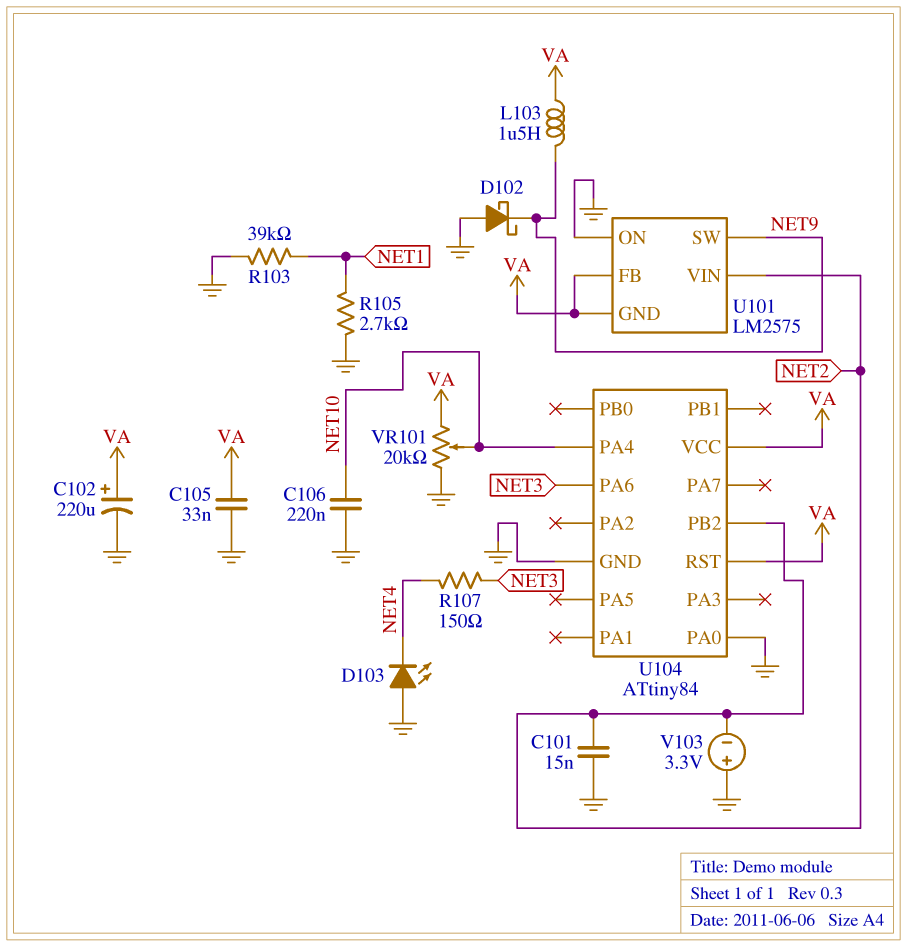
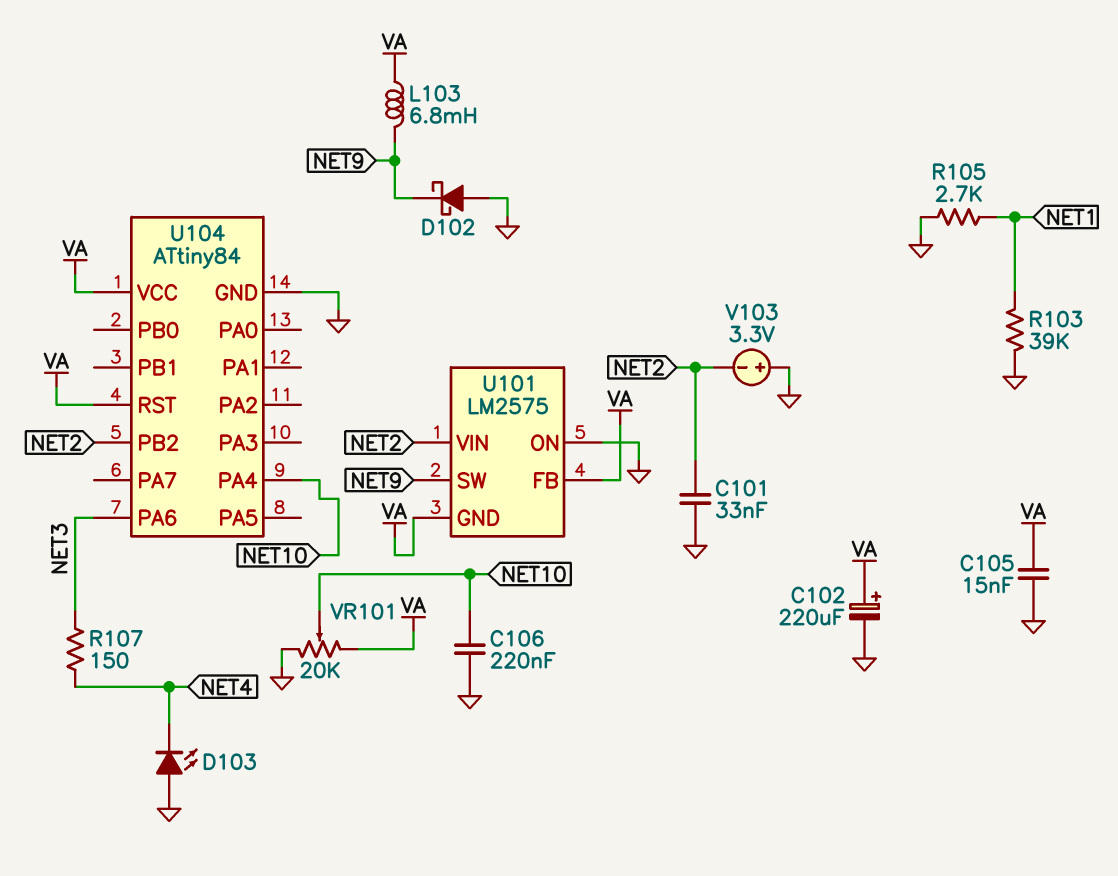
C101: 15nF (GND, NET2) -> 33nF (GND, NET2)
C105: 33nF (GND, VA) -> 15nF (GND, VA)
L103: 1.5uH (NET9, VA) -> 6.8mH (NET9, VA)
U104 pin PA0: GND -> none

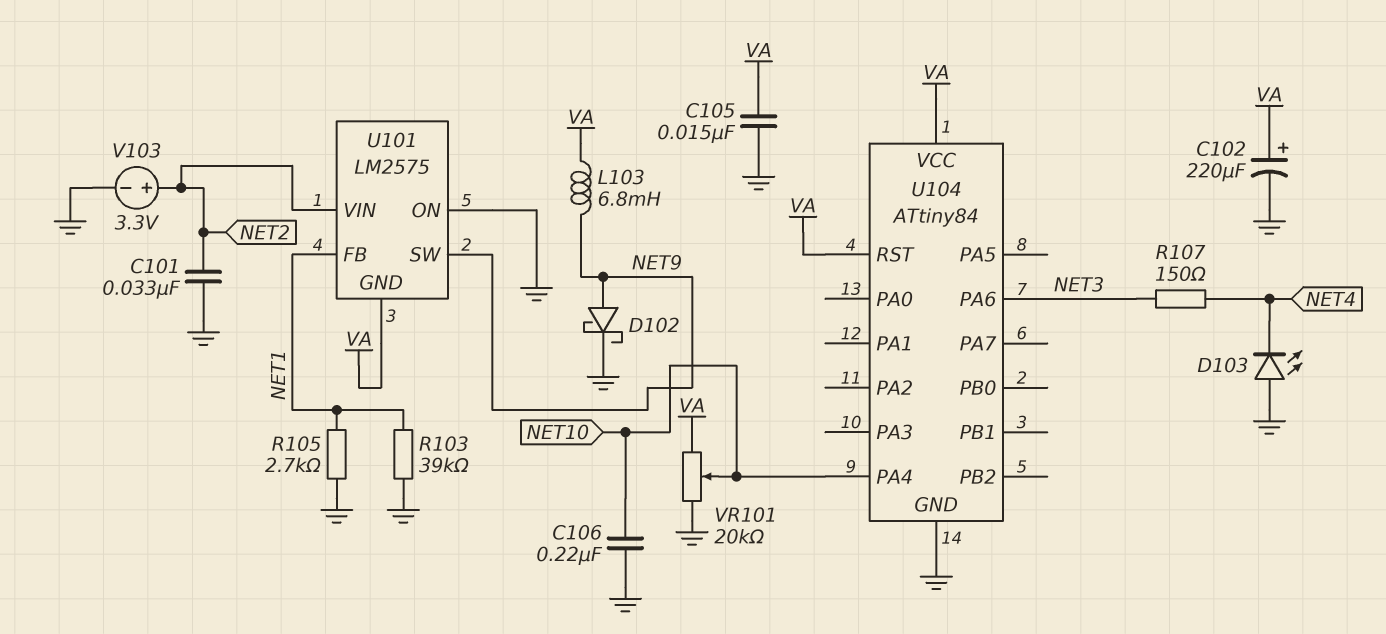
D102: schottky (A GND, K NET9) -> schottky (A NET9, K GND)
U101 pin FB: VA -> NET1
U104 pin PB2: NET2 -> none
V103: 3.3V (plus GND, minus NET2) -> 3.3V (plus NET2, minus GND)

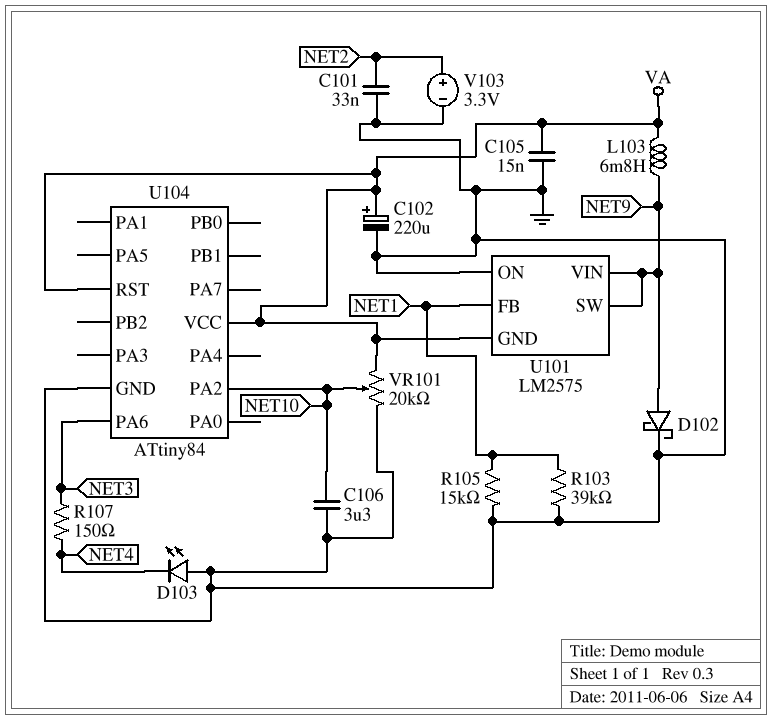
C106: 220nF (GND, NET10) -> 3.3uF (GND, NET10)
R105: 2.7k (GND, NET1) -> 15k (GND, NET1)
U101 pin VIN: NET2 -> NET9
U104 pin PA2: none -> NET10
U104 pin PA4: NET10 -> none

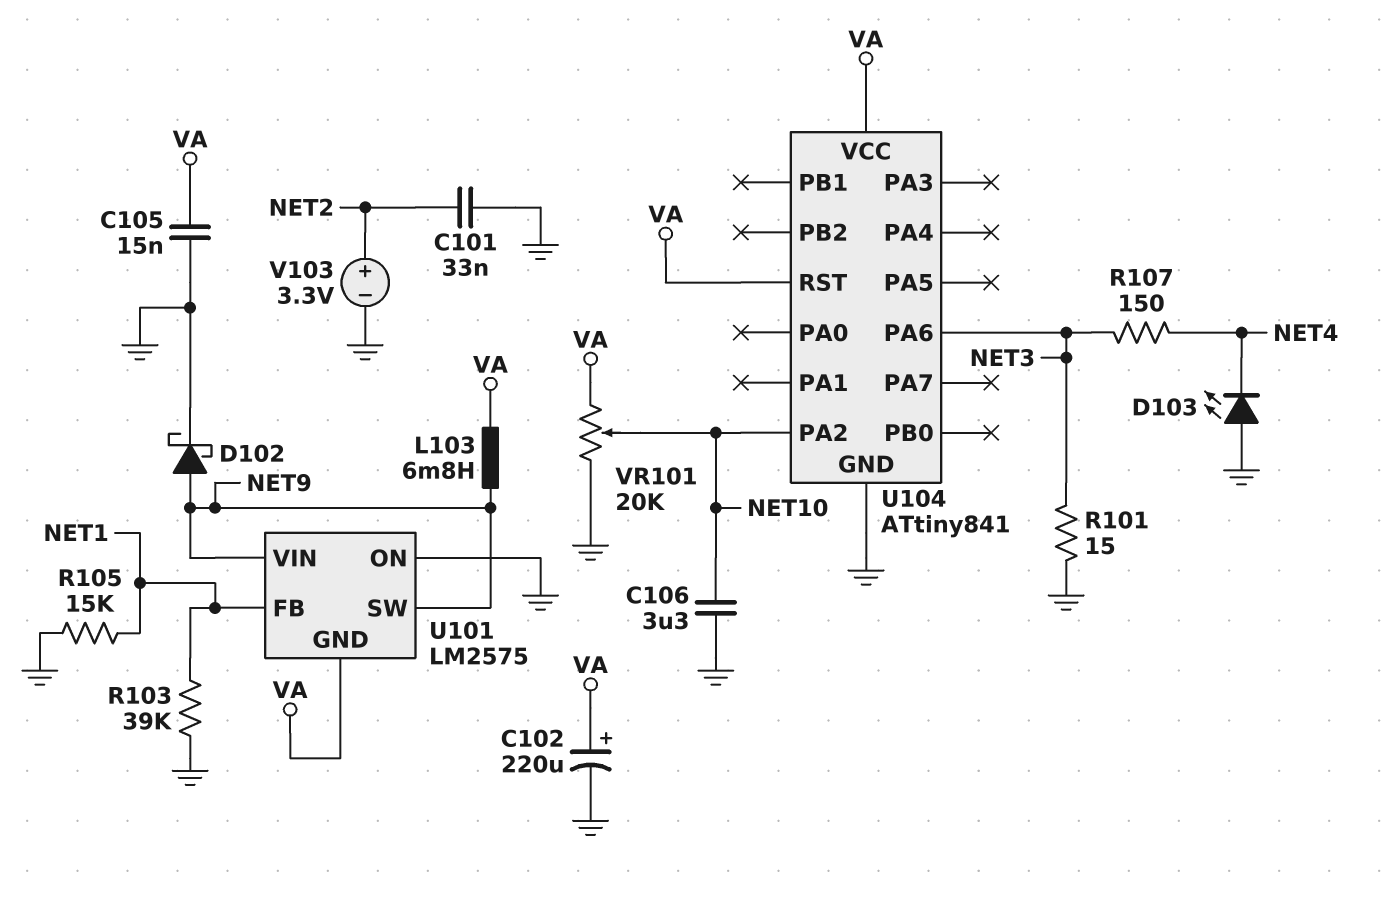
R101: none -> 15 (GND, NET3)
U104: ATtiny84 -> ATtiny841

